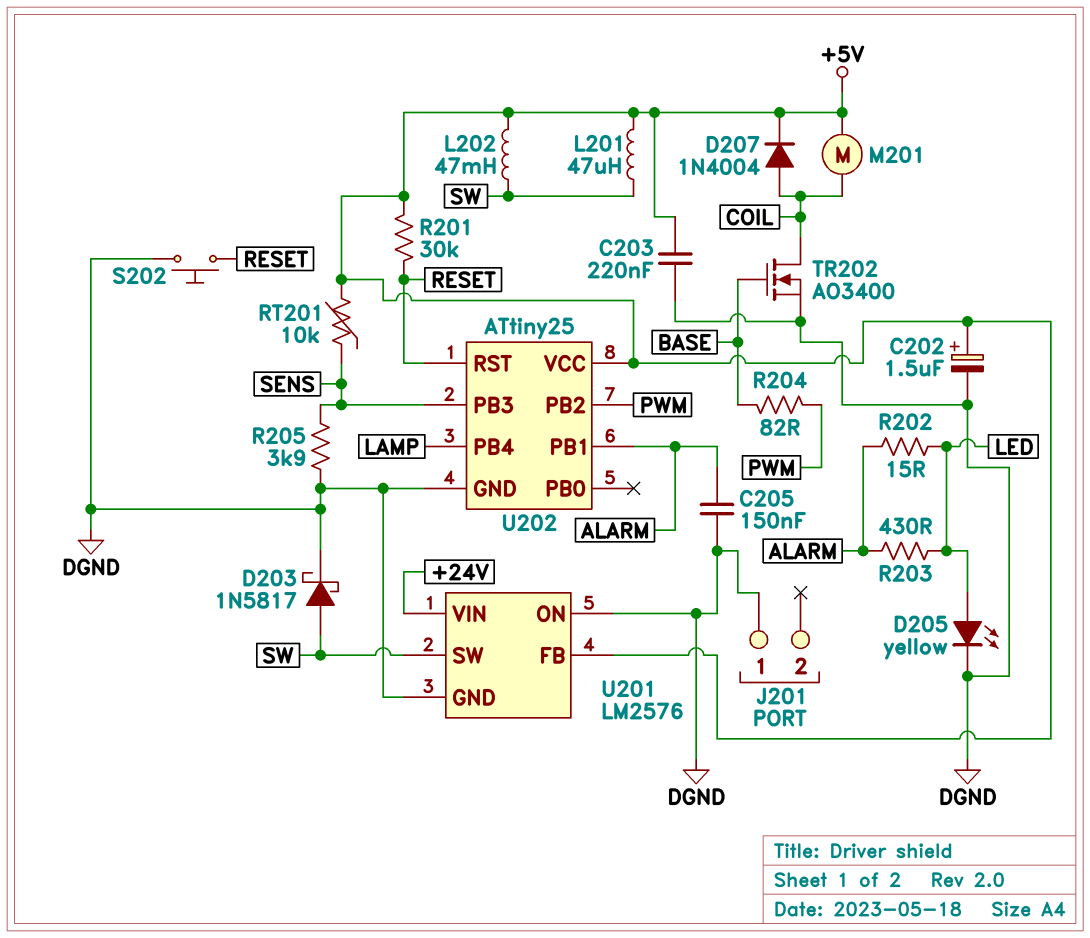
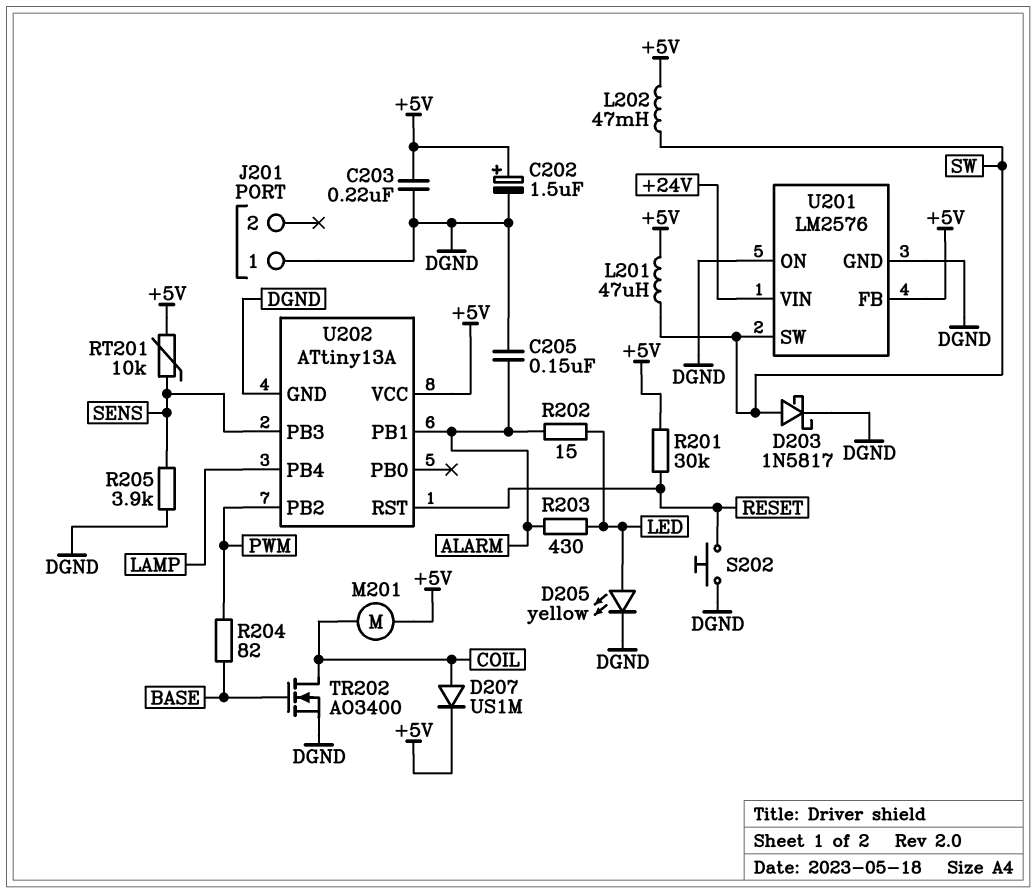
D207: diode 1N4004 (A COIL, K +5V) -> diode US1M (A COIL, K +5V)
U202: ATtiny25 -> ATtiny13A

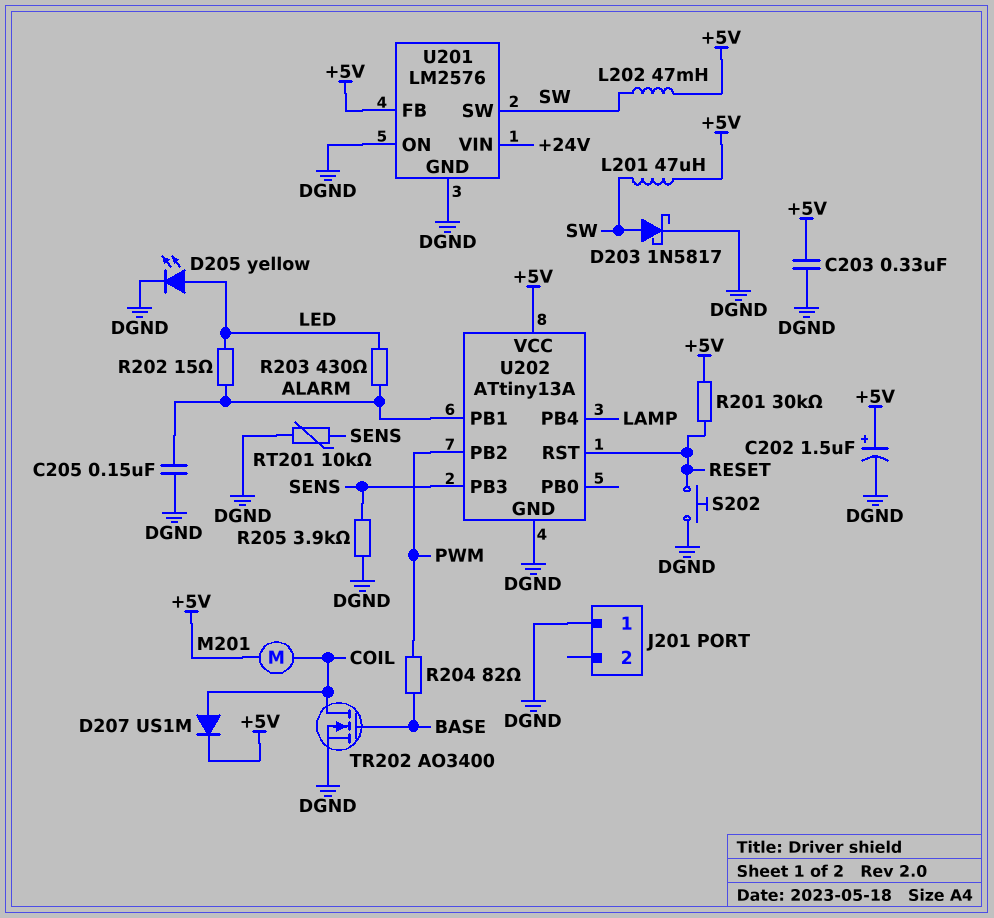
C203: 220nF (+5V, DGND) -> 330nF (+5V, DGND)
RT201: 10k (+5V, SENS) -> 10k (DGND, SENS)

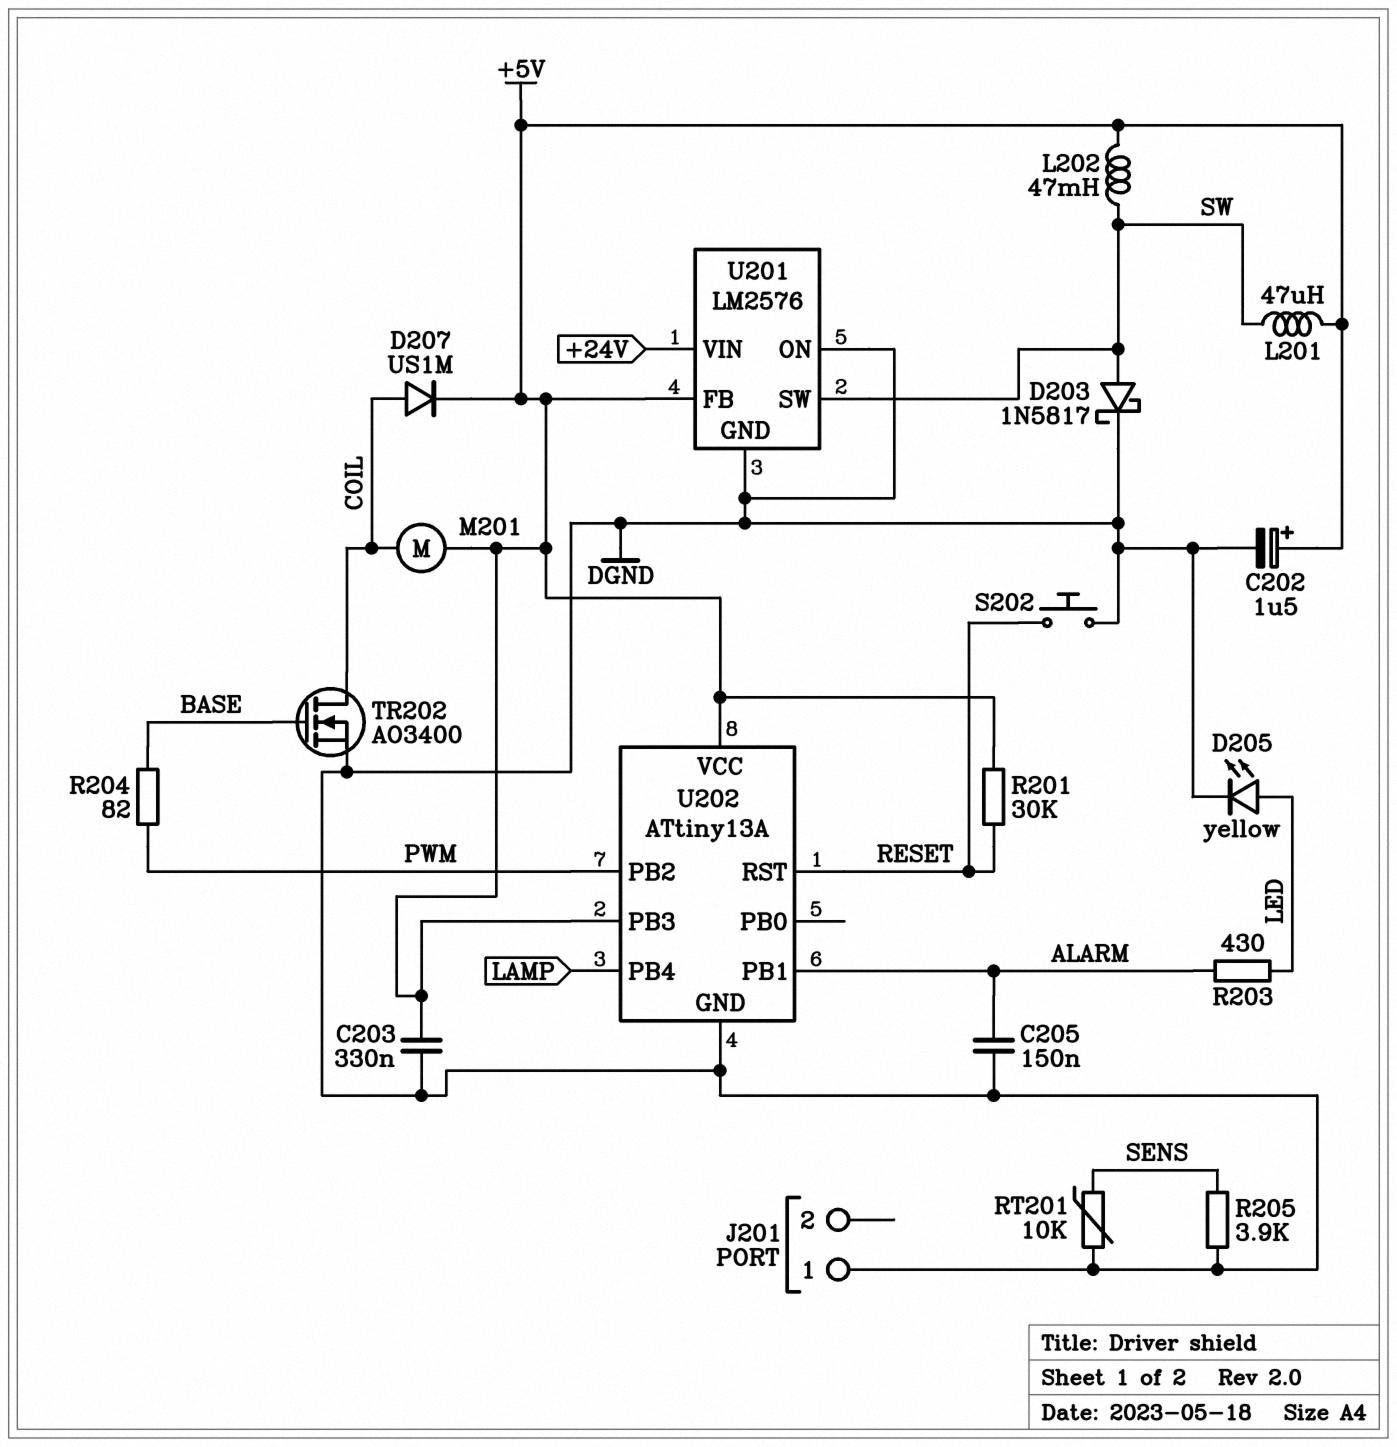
R202: 15 (ALARM, LED) -> none
U202 pin PB3: SENS -> +5V

